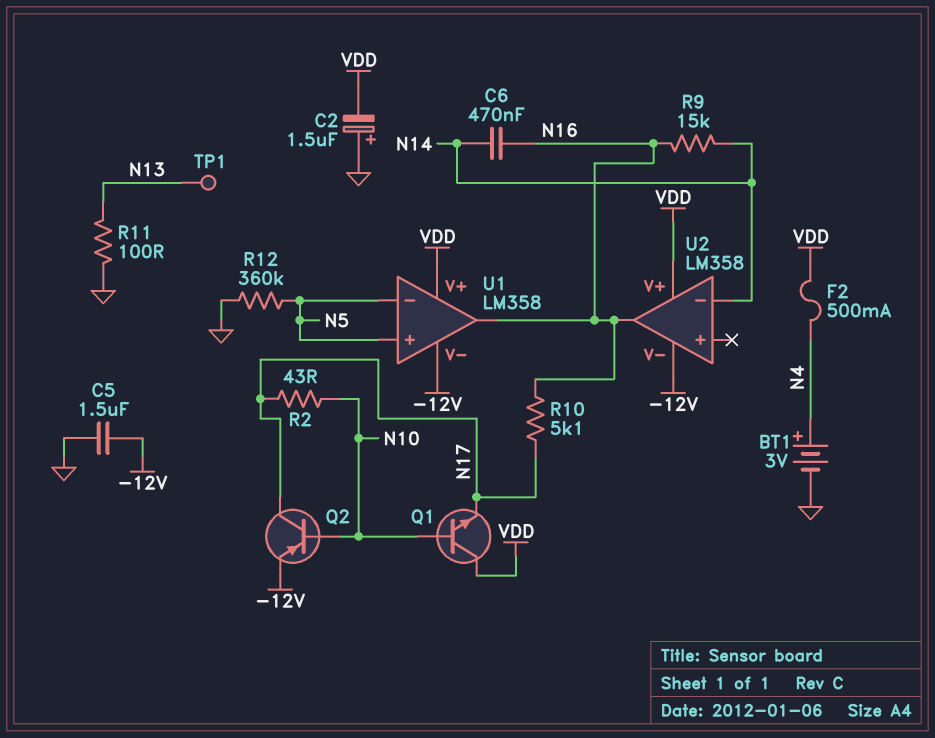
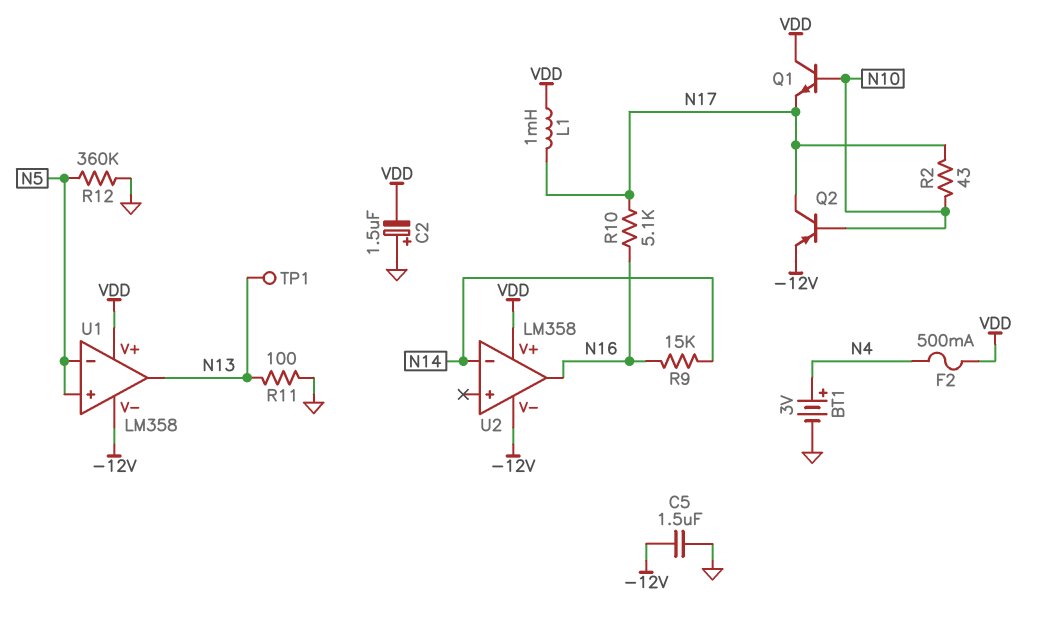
C6: 470nF (N14, N16) -> none
L1: none -> 1mH (N17, VDD)
U1 pin out: N16 -> N13

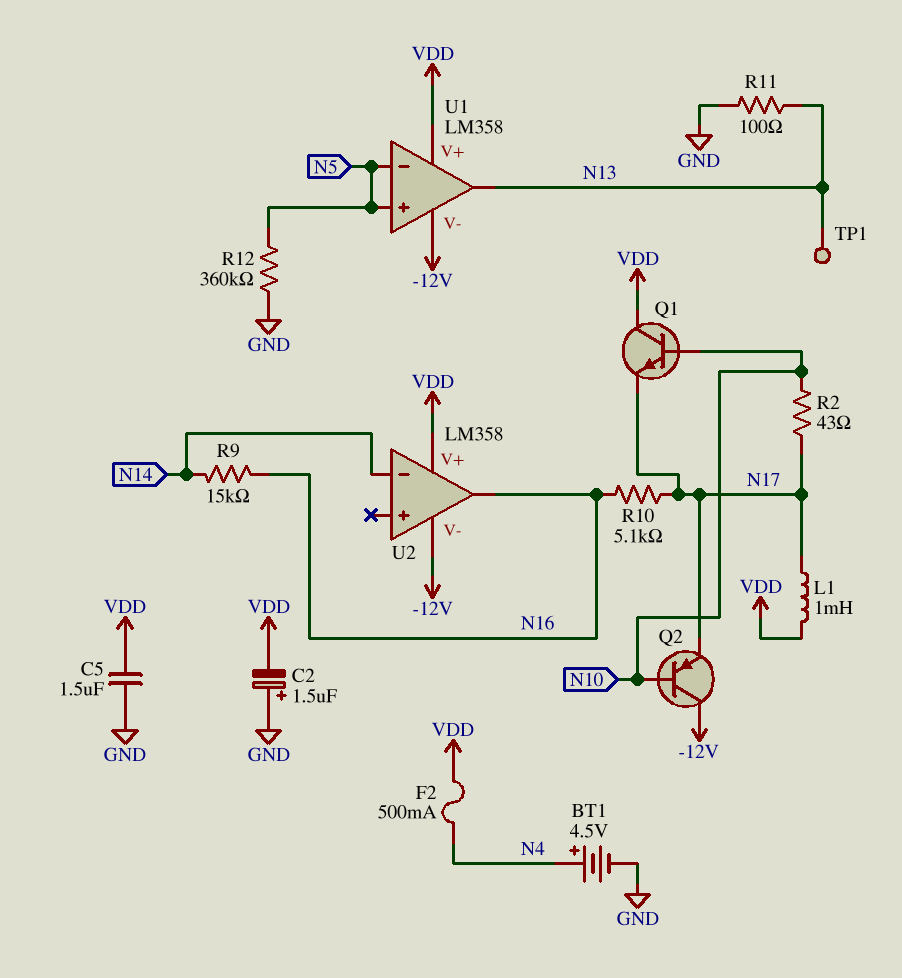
BT1: 3V (plus N4, minus GND) -> 4.5V (plus N4, minus GND)
C5: 1.5uF (-12V, GND) -> 1.5uF (GND, VDD)
Q2: PNP (B N10, C N17, E -12V) -> PNP (B N10, C -12V, E N17)

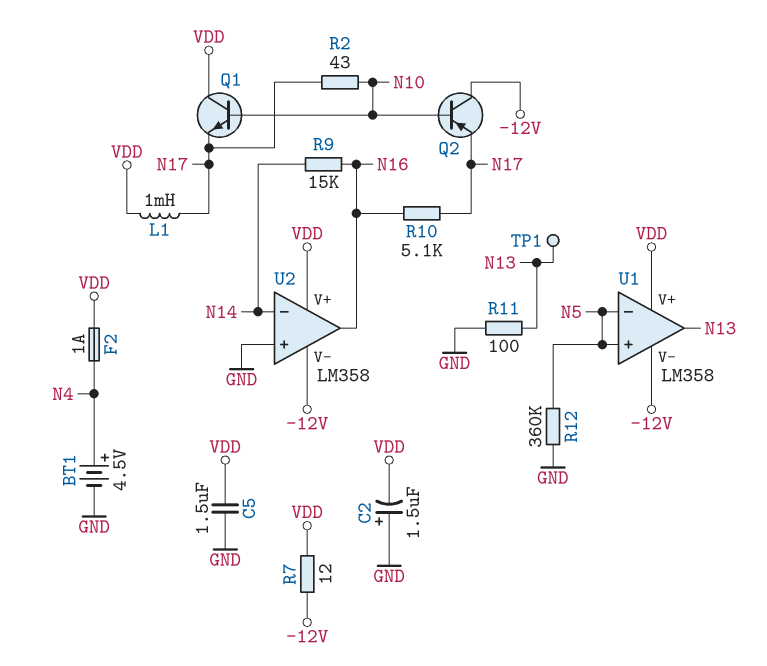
F2: 500mA (N4, VDD) -> 1A (N4, VDD)
R7: none -> 12 (-12V, VDD)
U2 pin in+: none -> GND

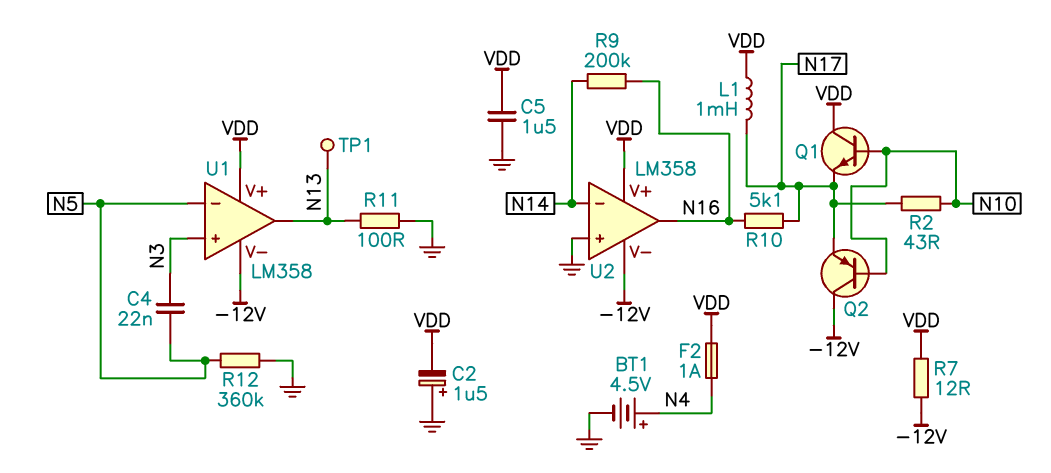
C4: none -> 22nF (N3, N5)
R9: 15k (N14, N16) -> 200k (N14, N16)
U1 pin in+: N5 -> N3

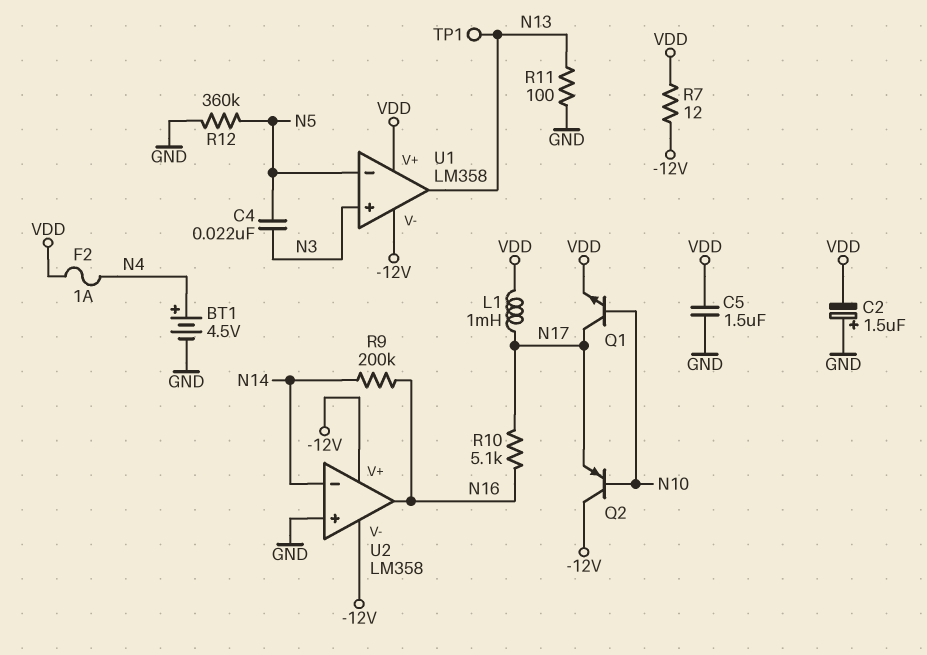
Q1: NPN (B N10, C VDD, E N17) -> NPN (B N10, C N17, E VDD)
R2: 43 (N10, N17) -> none
U2 pin V+: VDD -> -12V

